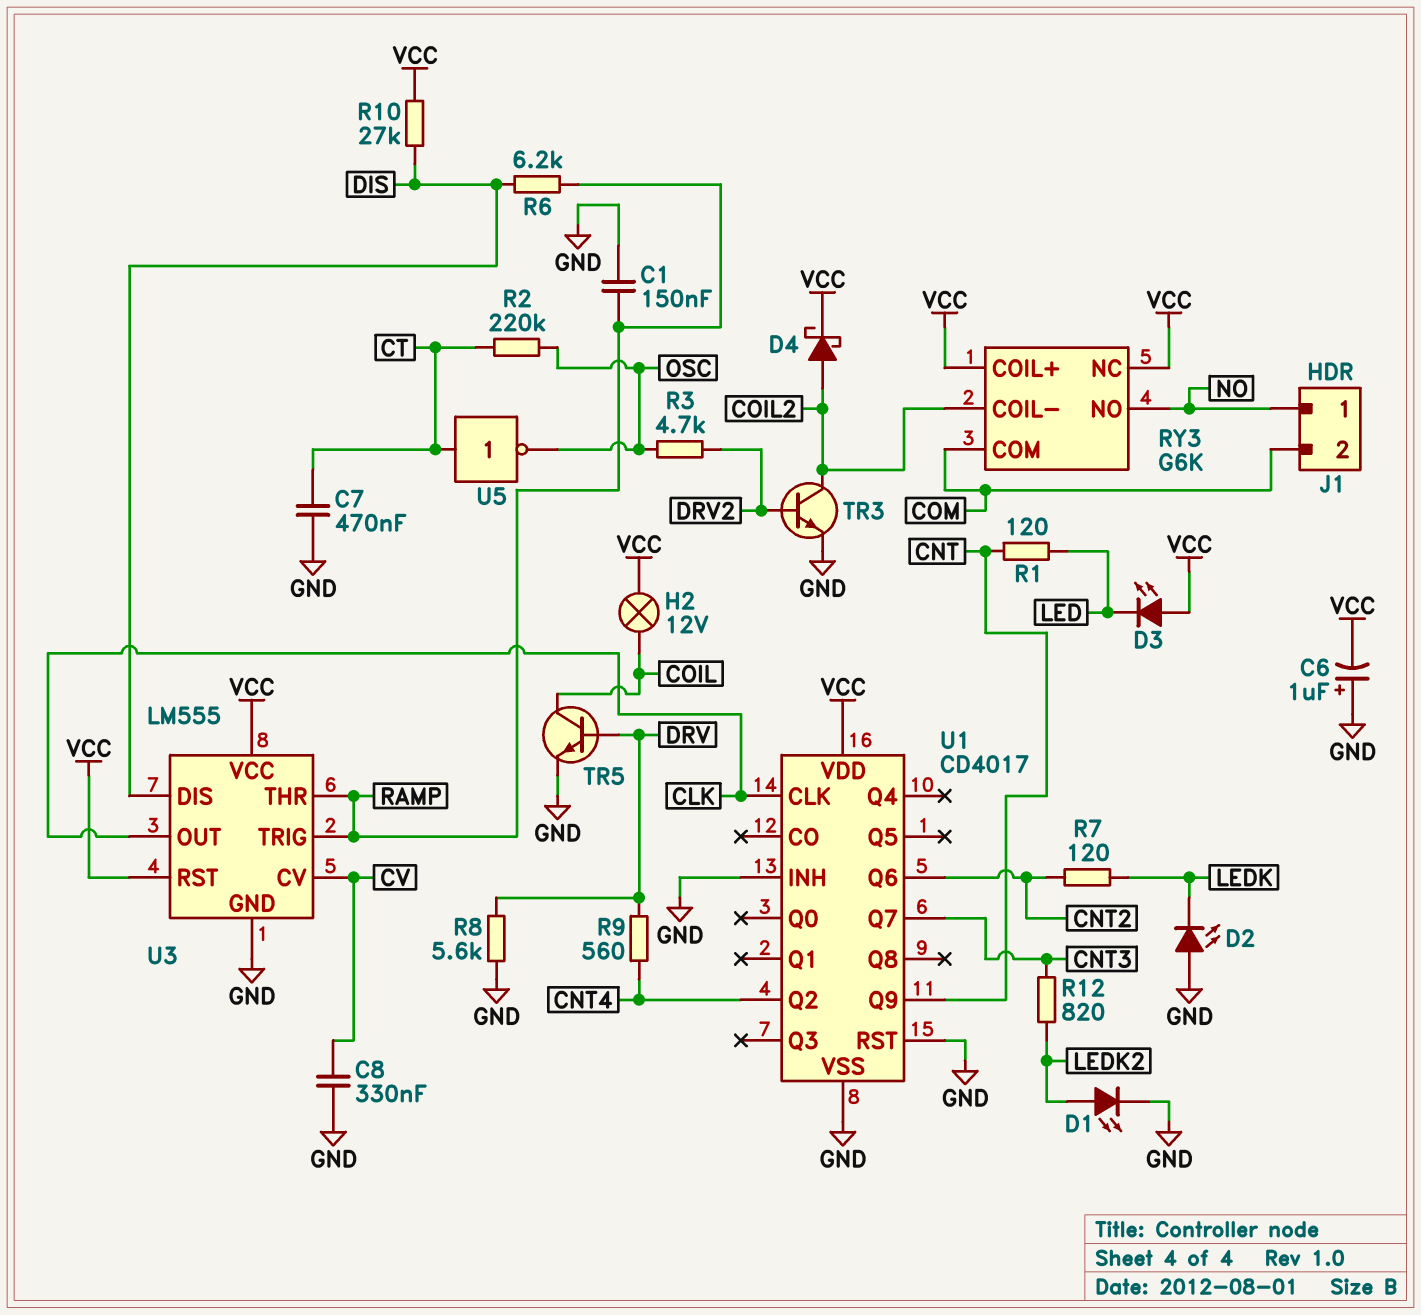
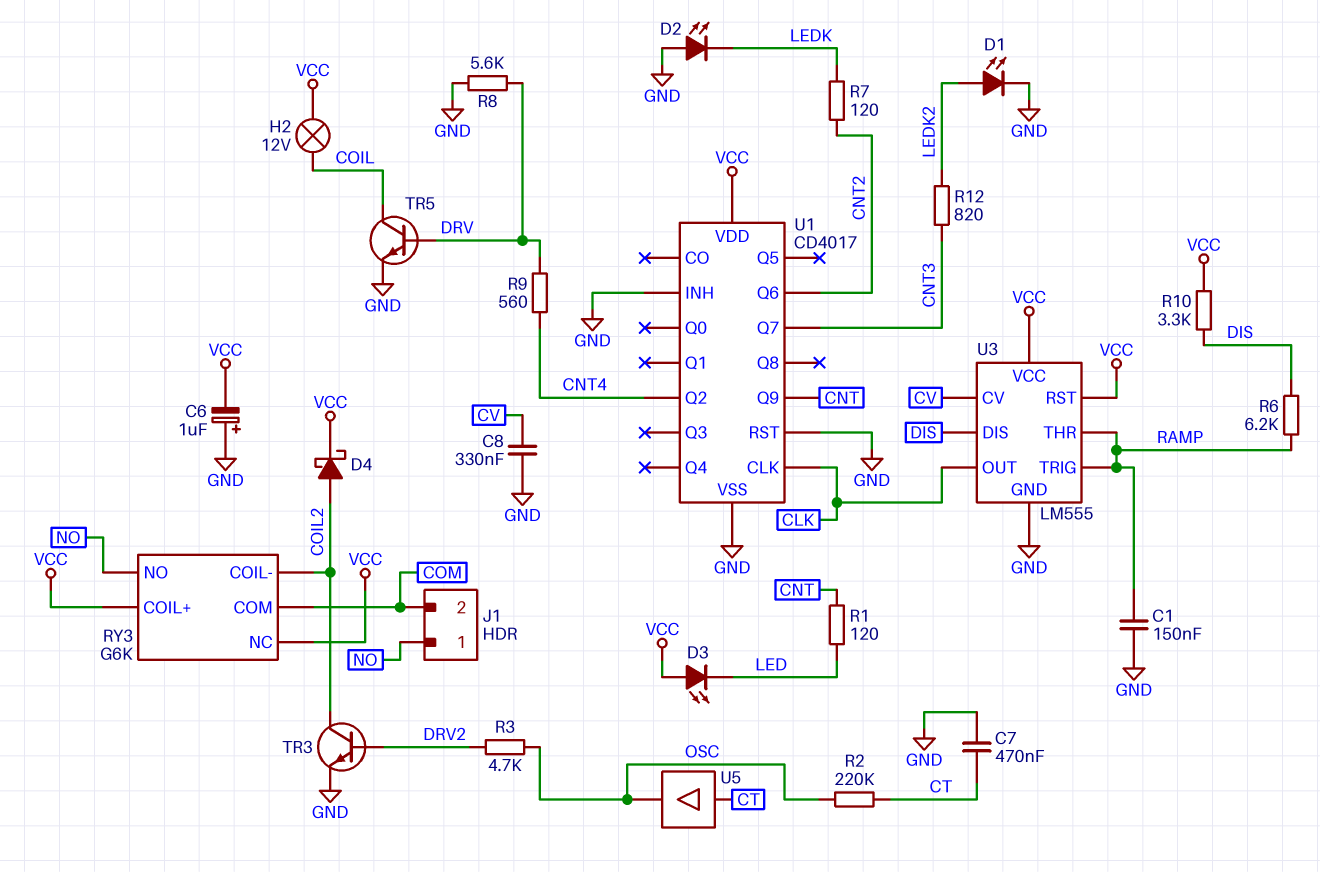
R10: 27k (DIS, VCC) -> 3.3k (DIS, VCC)
U5: NOT (in CT, out OSC) -> buffer (in CT, out OSC)

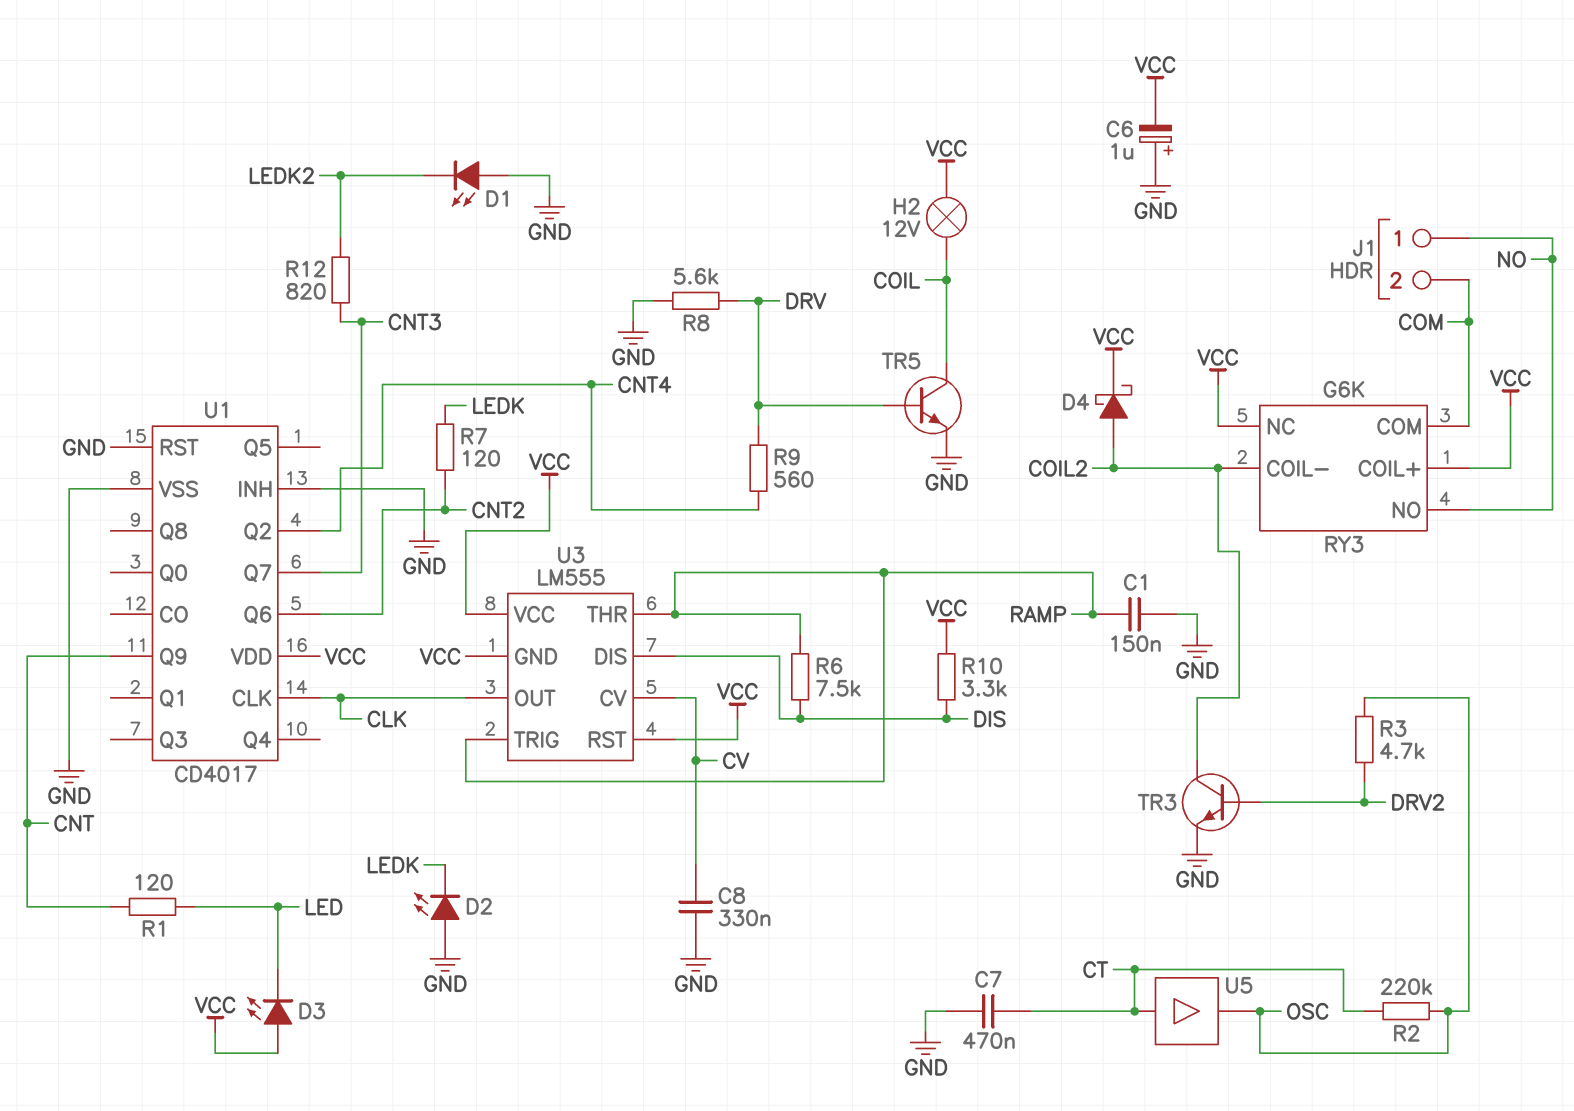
D1: LED (A LEDK2, K GND) -> LED (A GND, K LEDK2)
R6: 6.2k (DIS, RAMP) -> 7.5k (DIS, RAMP)
U3 pin GND: GND -> VCC

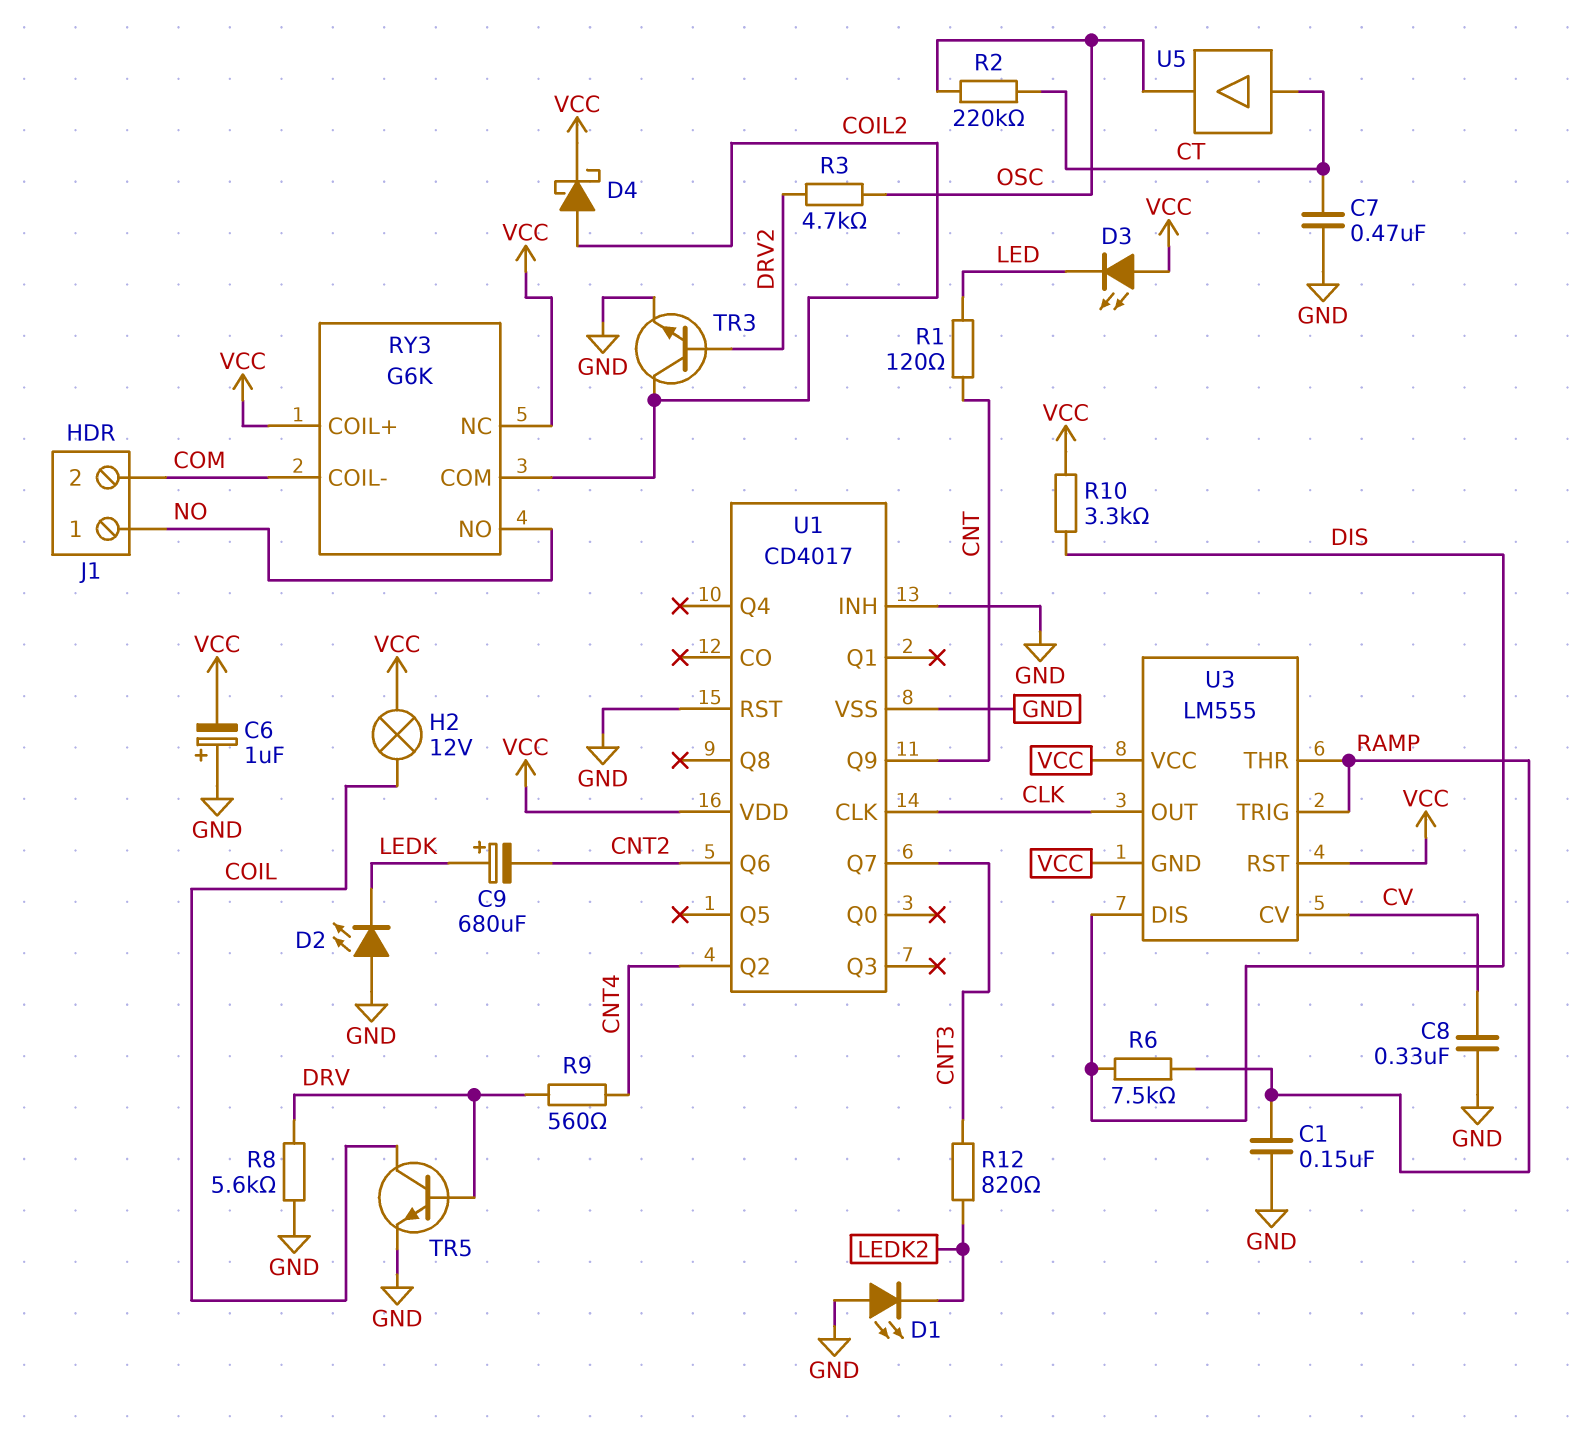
C9: none -> 680uF (plus LEDK, minus CNT2)
R7: 120 (CNT2, LEDK) -> none
RY3 pin COIL-: COIL2 -> COM
RY3 pin COM: COM -> COIL2

